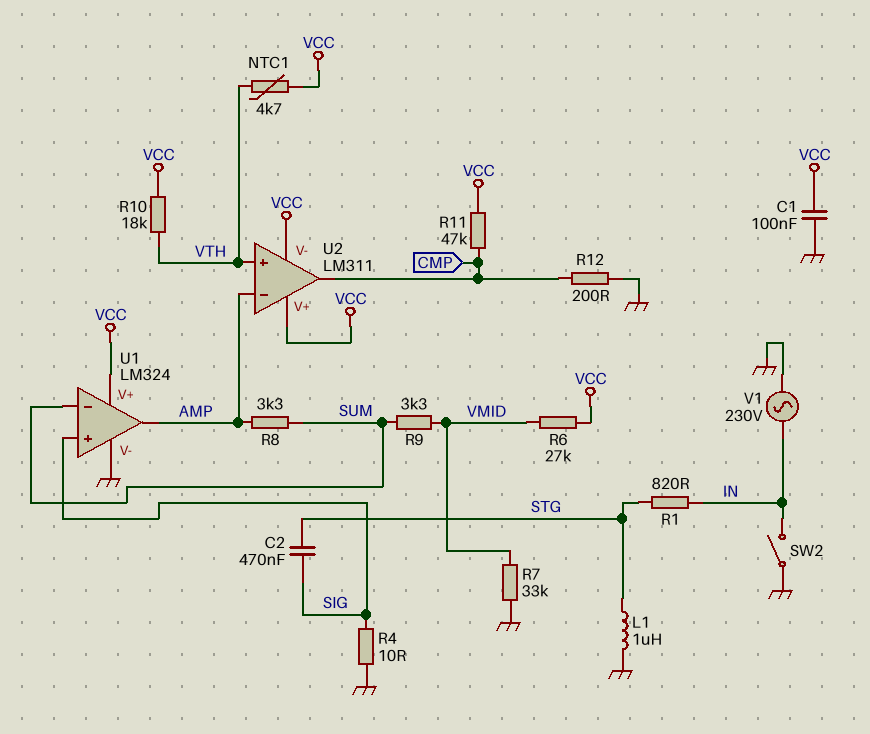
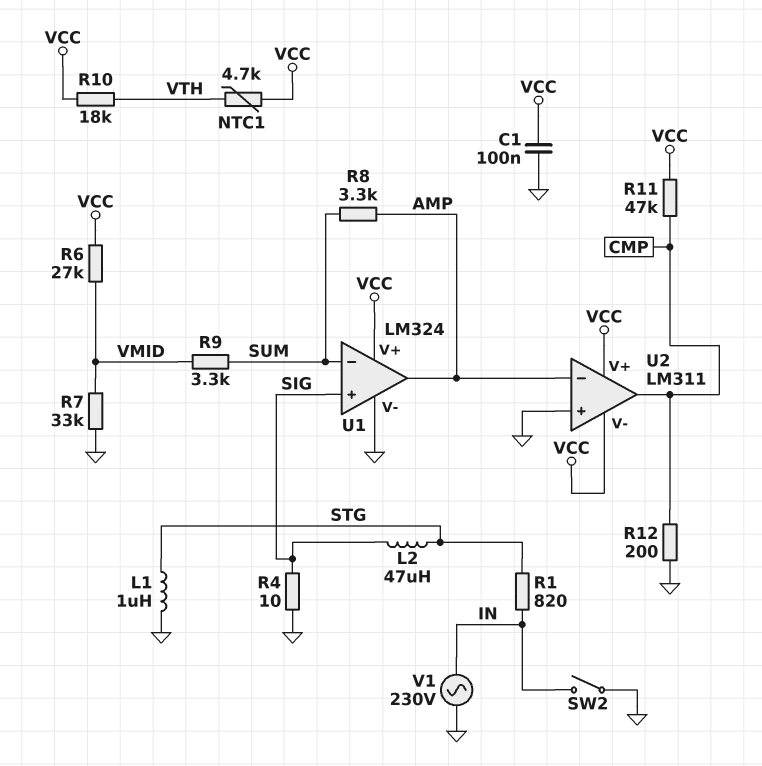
C2: 470nF (SIG, STG) -> none
L2: none -> 47uH (SIG, STG)
U2 pin in+: VTH -> GND

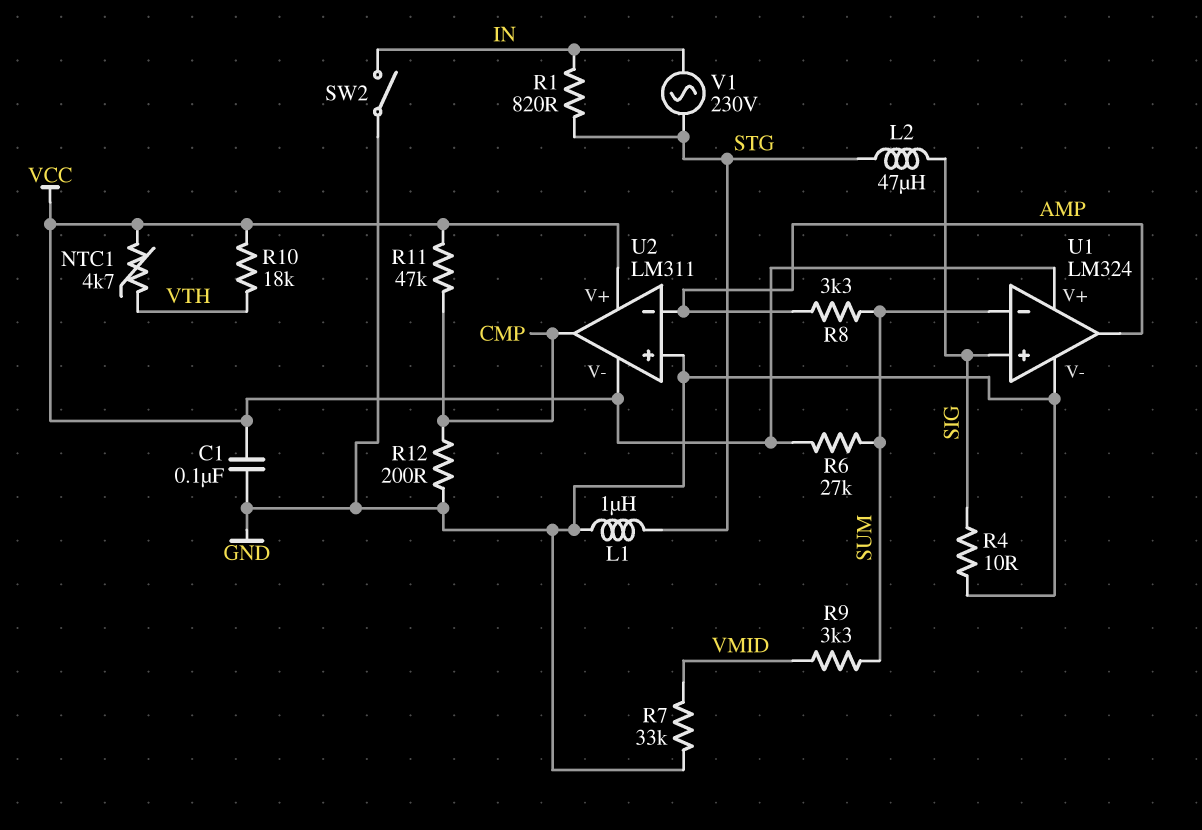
R6: 27k (VCC, VMID) -> 27k (SUM, VCC)
V1: AC 230V (GND, IN) -> AC 230V (IN, STG)

